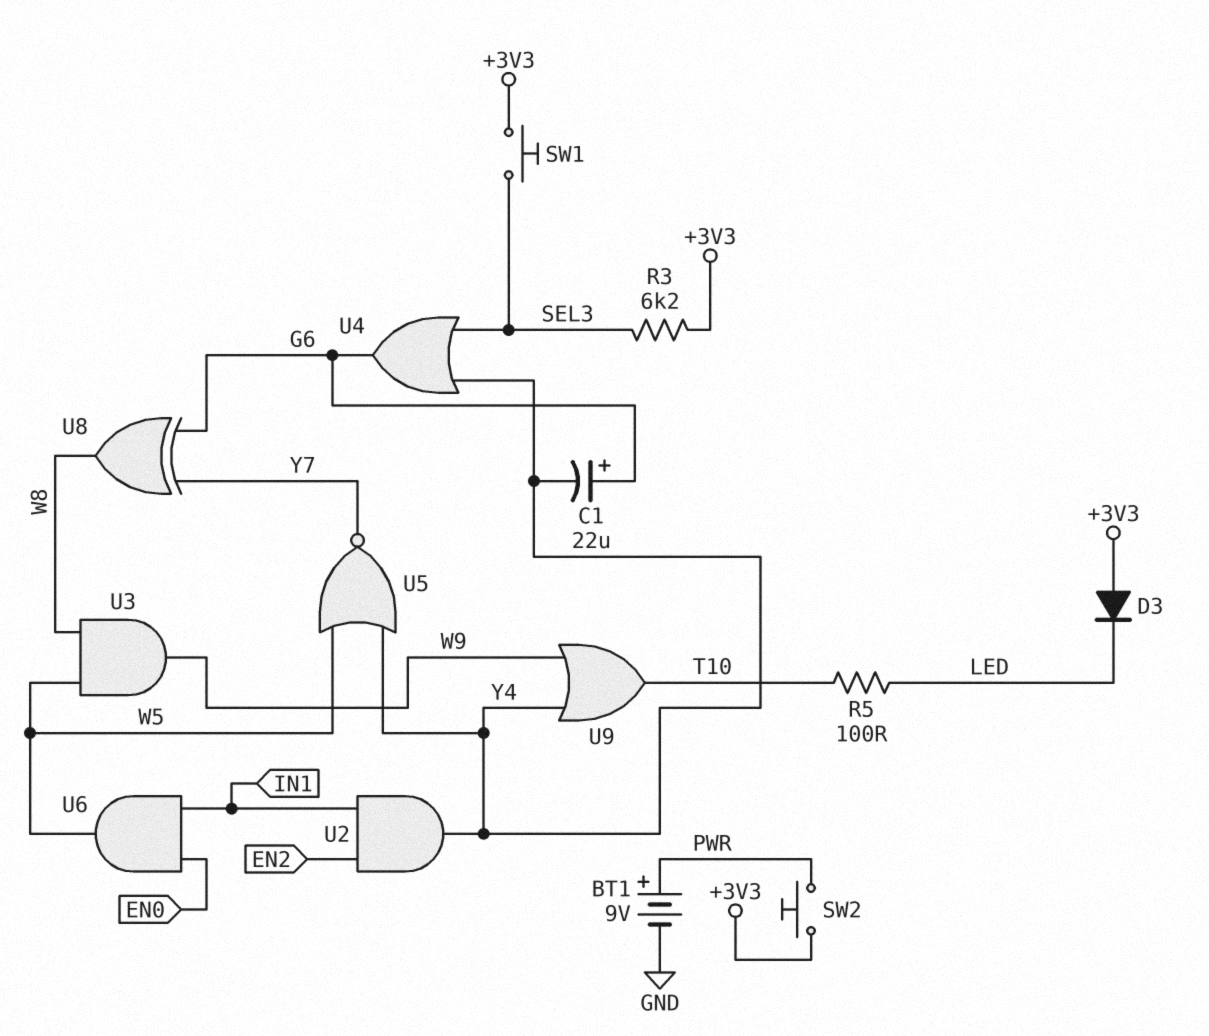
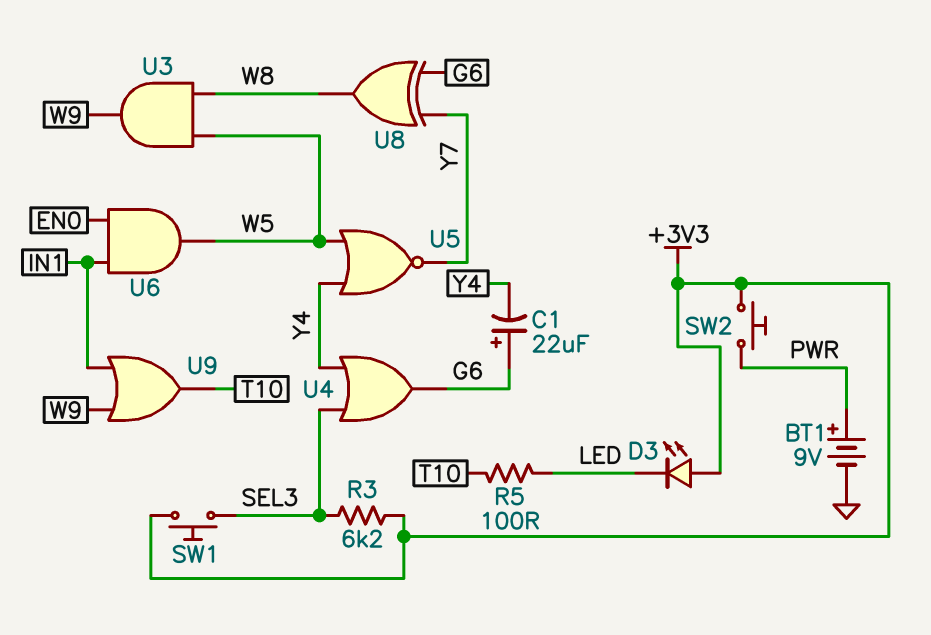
D3: diode (A +3V3, K LED) -> LED (A +3V3, K LED)
U2: AND (in EN2, in IN1, out Y4) -> none
U9: OR (in W9, in Y4, out T10) -> OR (in IN1, in W9, out T10)

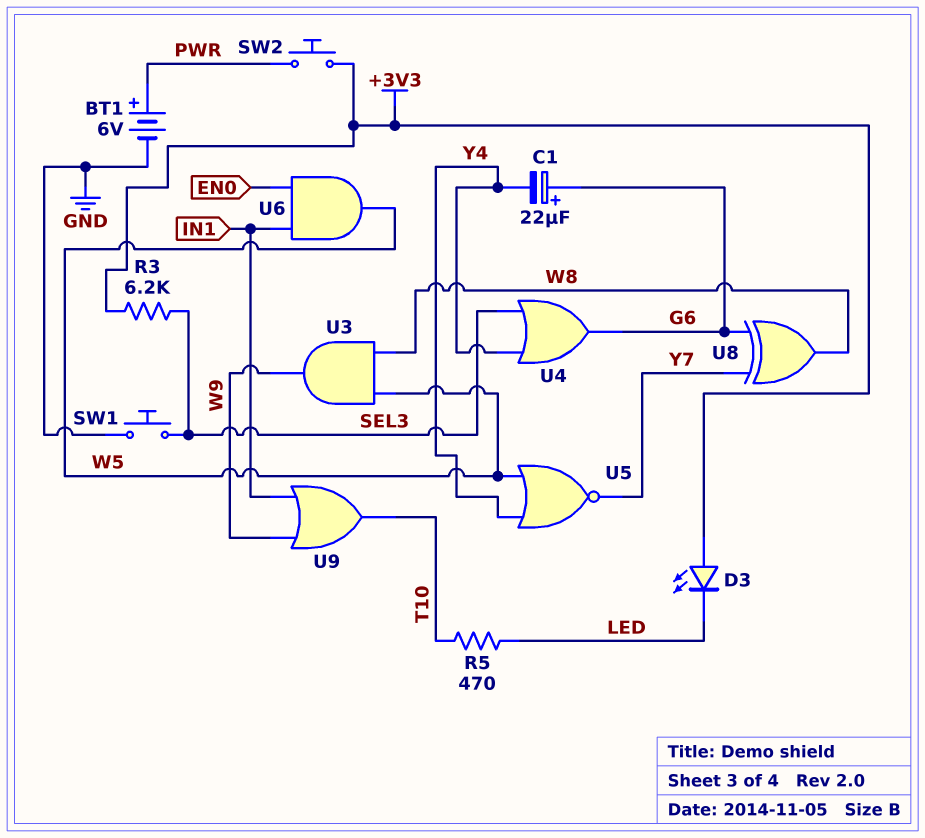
BT1: 9V (plus PWR, minus GND) -> 6V (plus PWR, minus GND)
R5: 100 (LED, T10) -> 470 (LED, T10)
SW1: button (+3V3, SEL3) -> button (GND, SEL3)

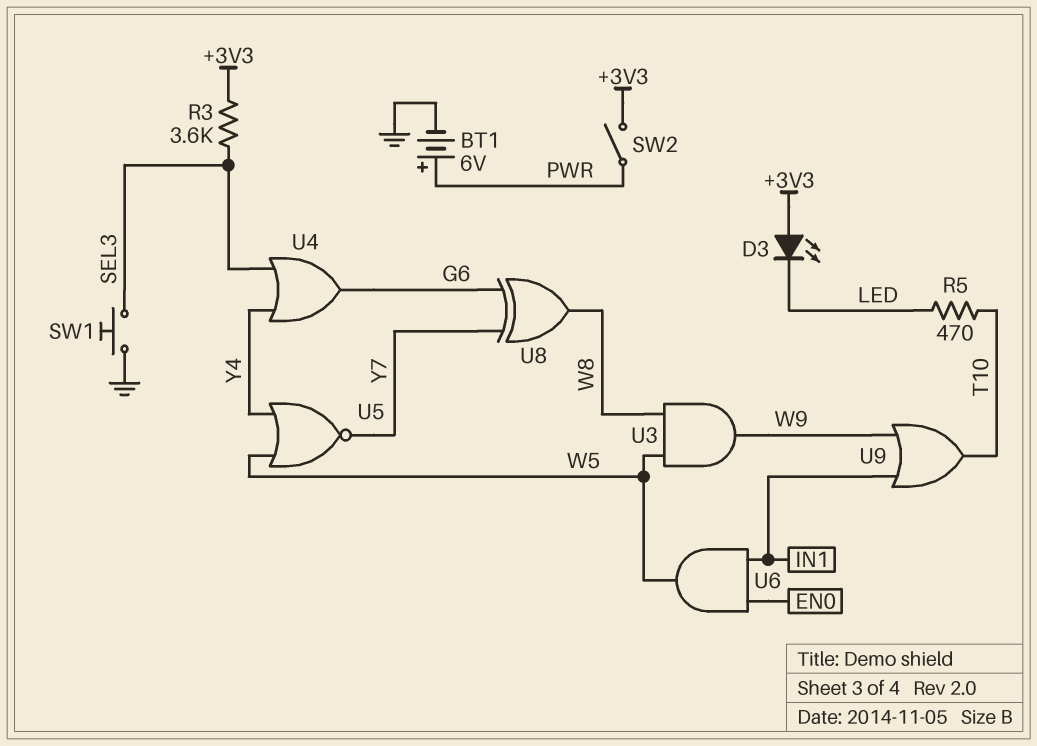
C1: 22uF (plus G6, minus Y4) -> none
R3: 6.2k (+3V3, SEL3) -> 3.6k (+3V3, SEL3)
SW2: button (+3V3, PWR) -> switch (+3V3, PWR)

